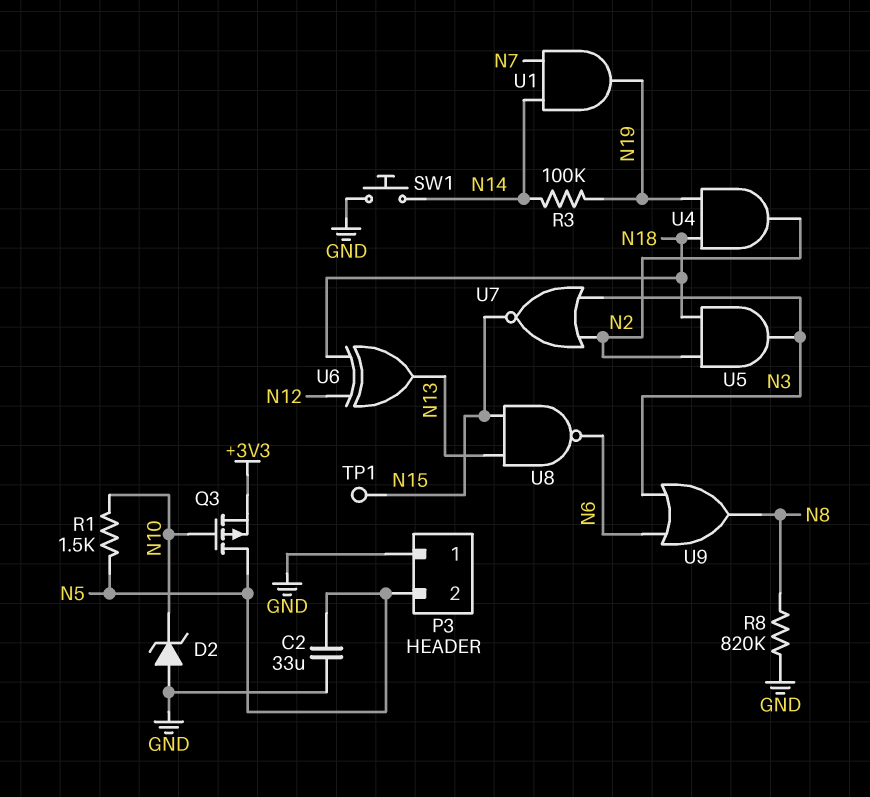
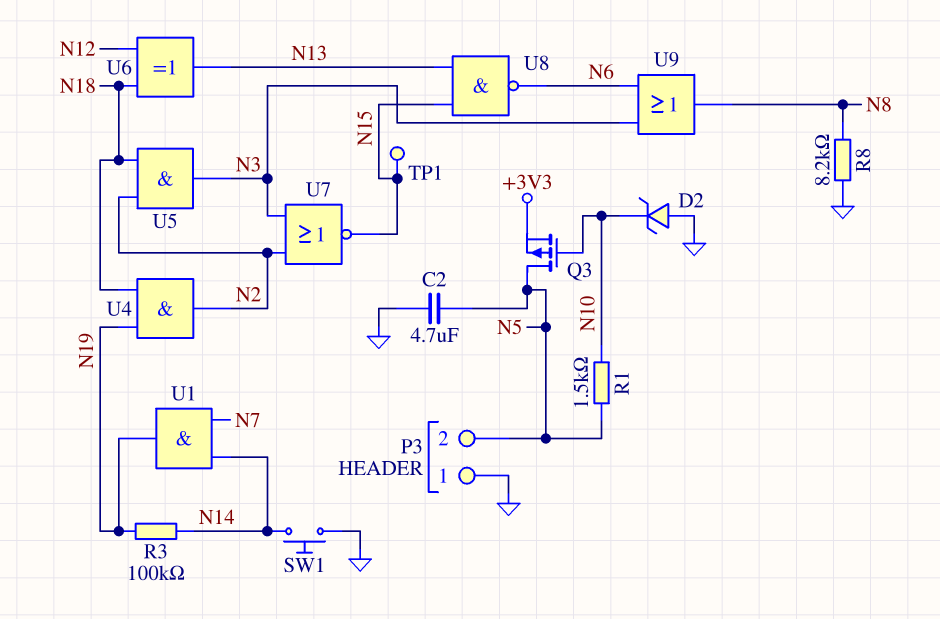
C2: 33uF (GND, N5) -> 4.7uF (GND, N5)
R8: 820k (GND, N8) -> 8.2k (GND, N8)

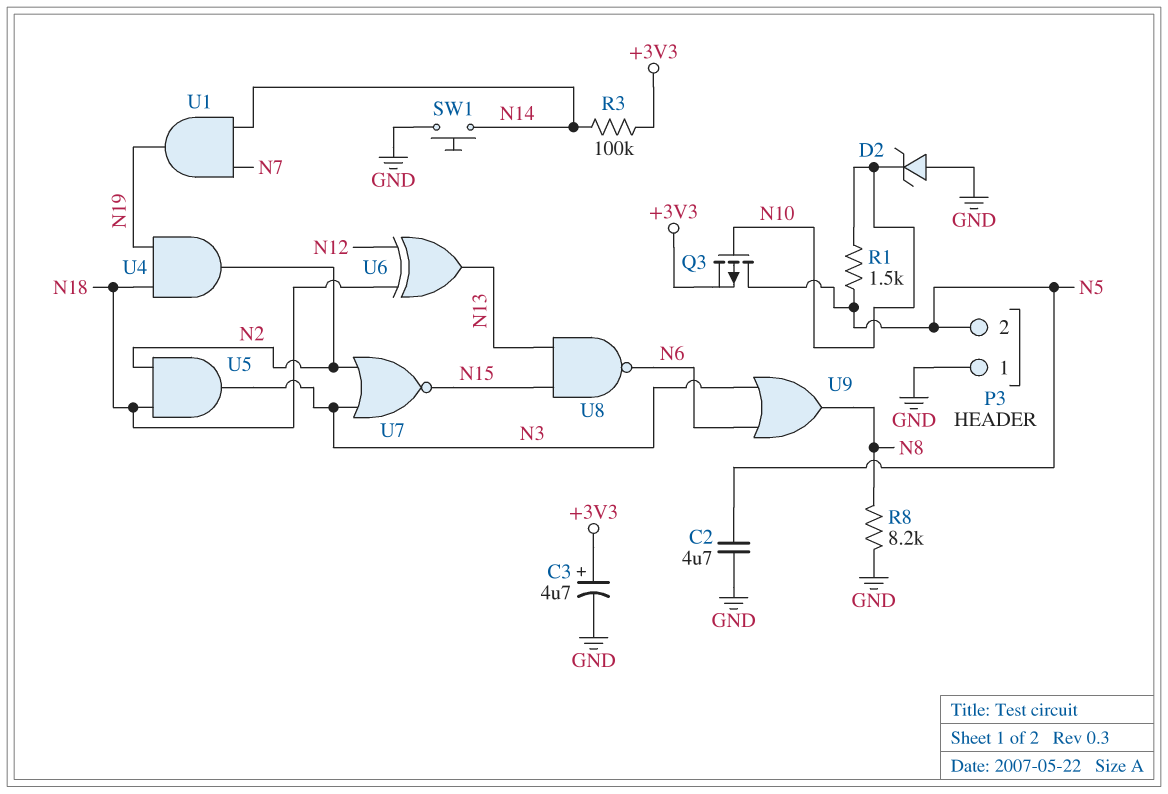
C3: none -> 4.7uF (plus +3V3, minus GND)
R3: 100k (N14, N19) -> 100k (+3V3, N14)
TP1: test point (N15) -> none

